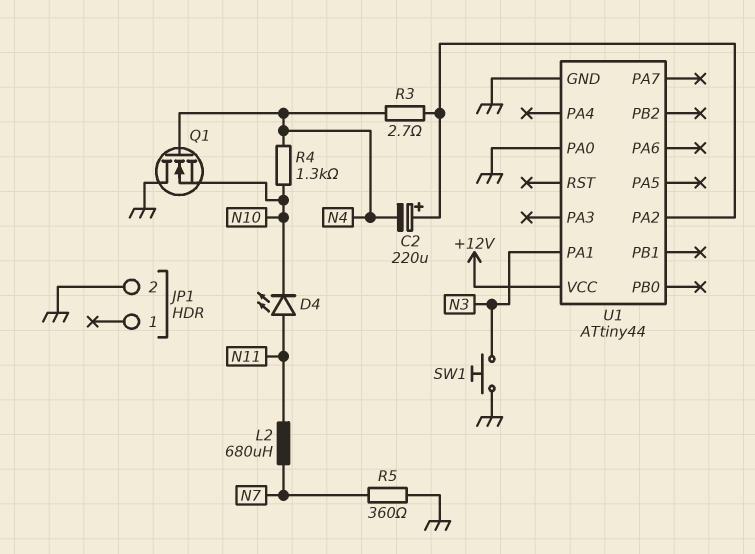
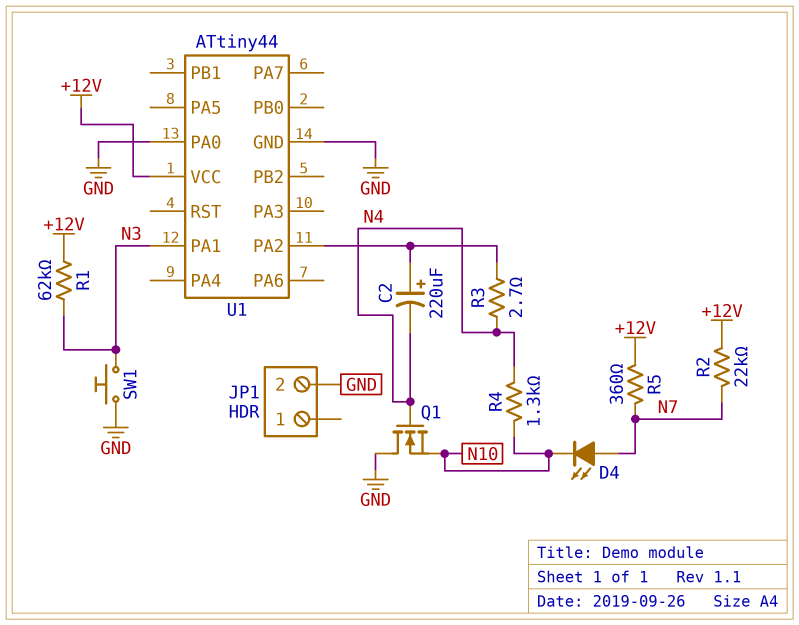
D4: LED (A N11, K N10) -> LED (A N7, K N10)
L2: 680uH (N7, N11) -> none
R1: none -> 62k (+12V, N3)
R2: none -> 22k (+12V, N7)
R5: 360 (GND, N7) -> 360 (+12V, N7)

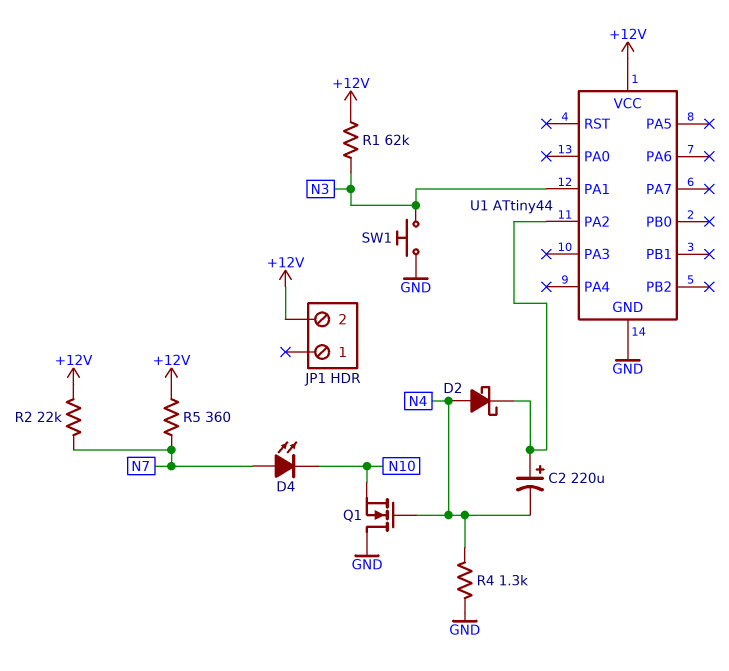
D2: none -> schottky (A N4, K U1/PA2)
JP1 pin 2: GND -> +12V
R3: 2.7 (N4, U1/PA2) -> none
R4: 1.3k (N4, N10) -> 1.3k (GND, N4)
U1 pin PA0: GND -> none

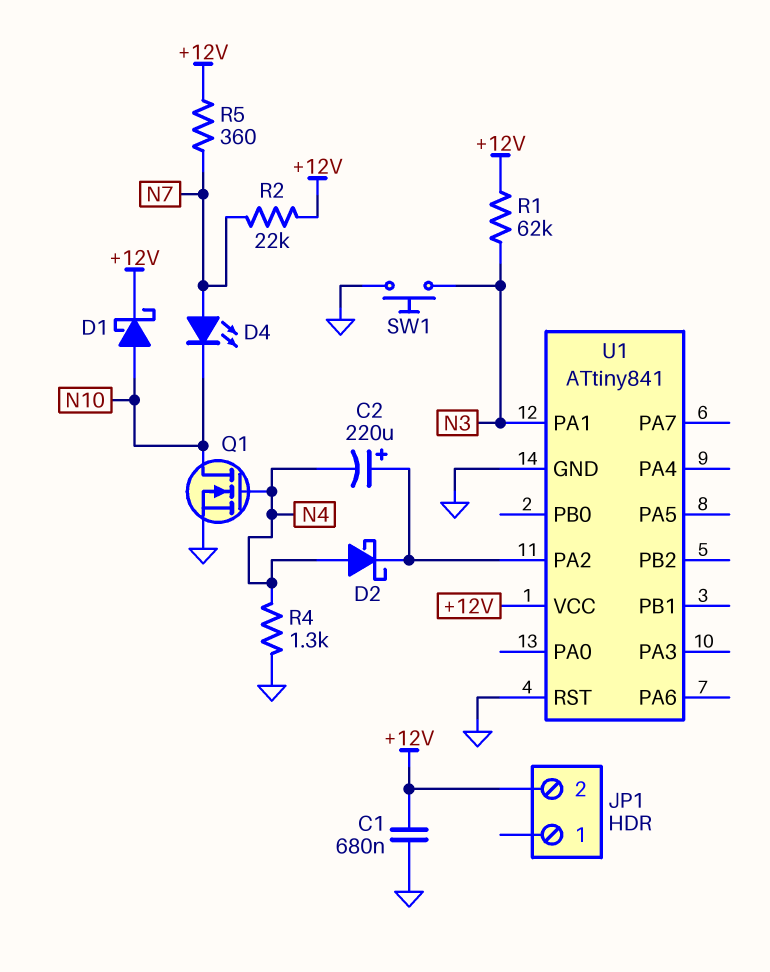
C1: none -> 680nF (+12V, GND)
D1: none -> schottky (A N10, K +12V)
Q1: NMOS (G N4, D GND, S N10) -> NMOS (G N4, D N10, S GND)
U1: ATtiny44 -> ATtiny841
U1 pin RST: none -> GND

